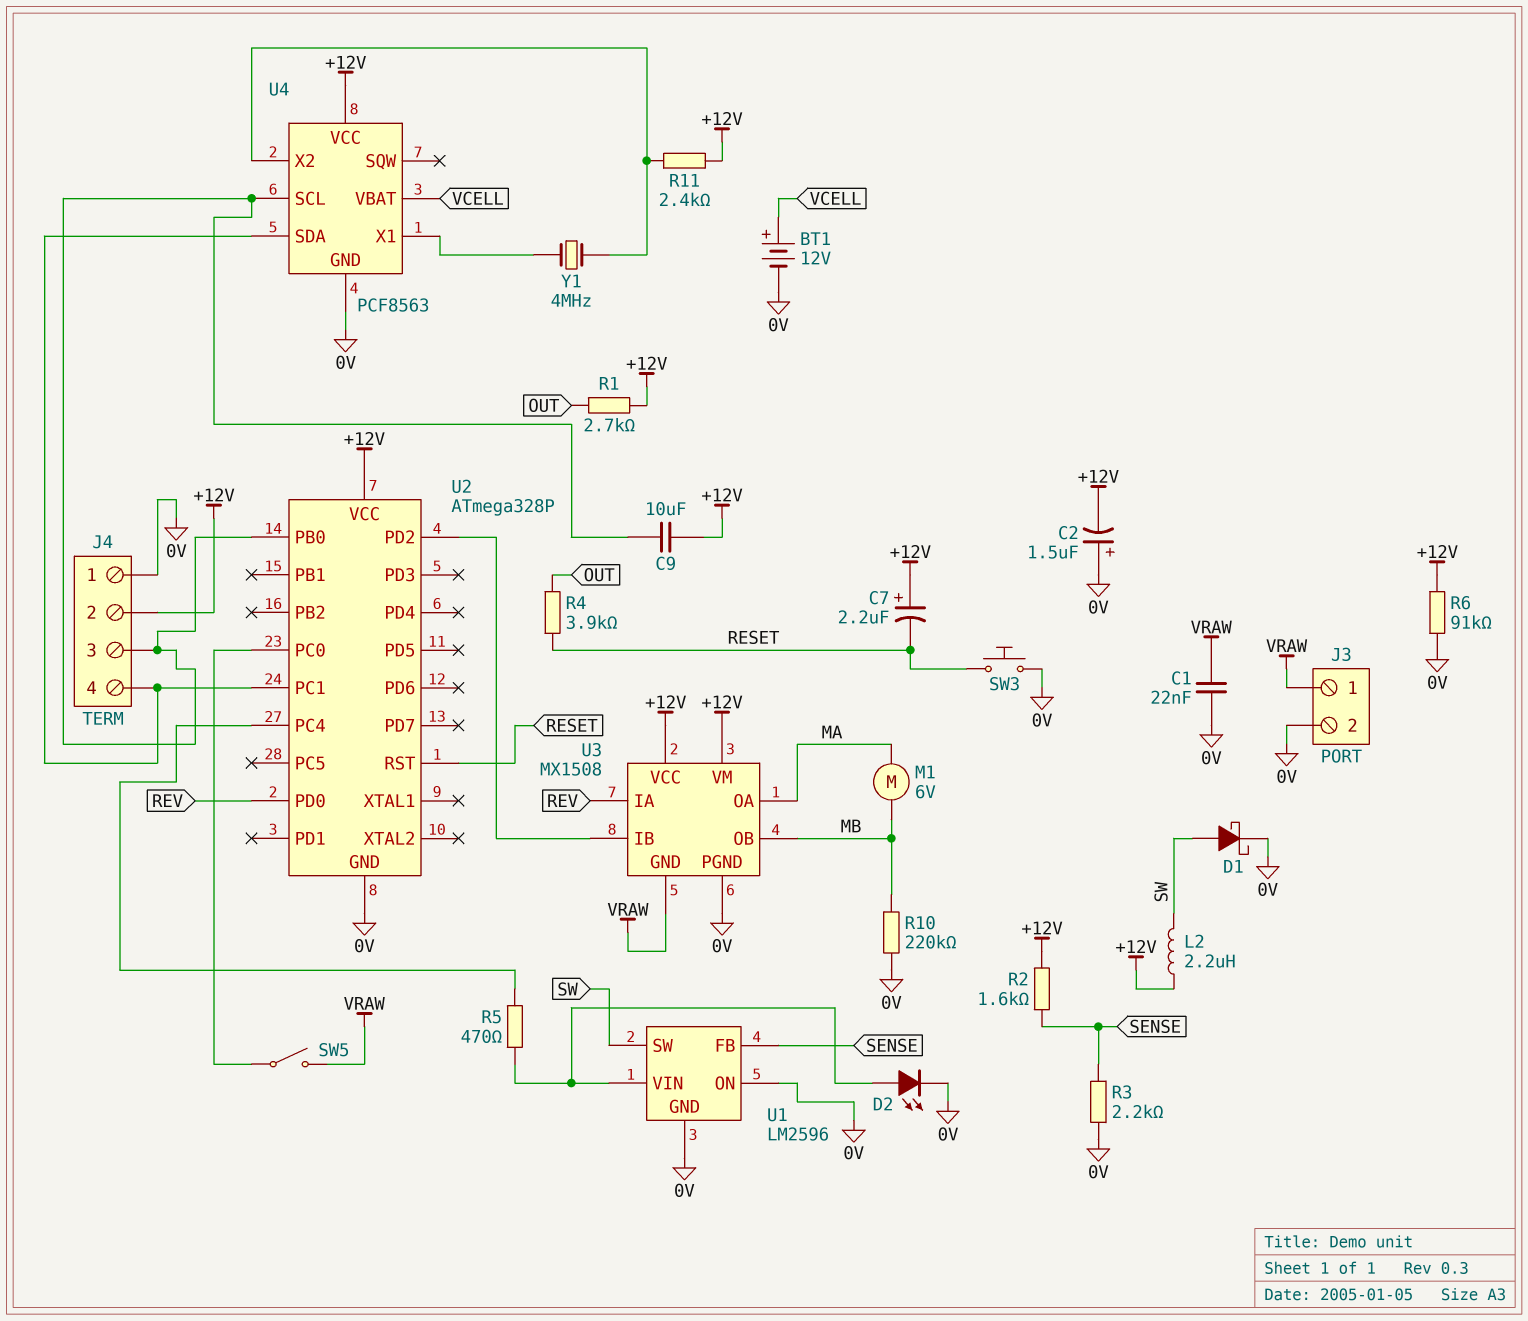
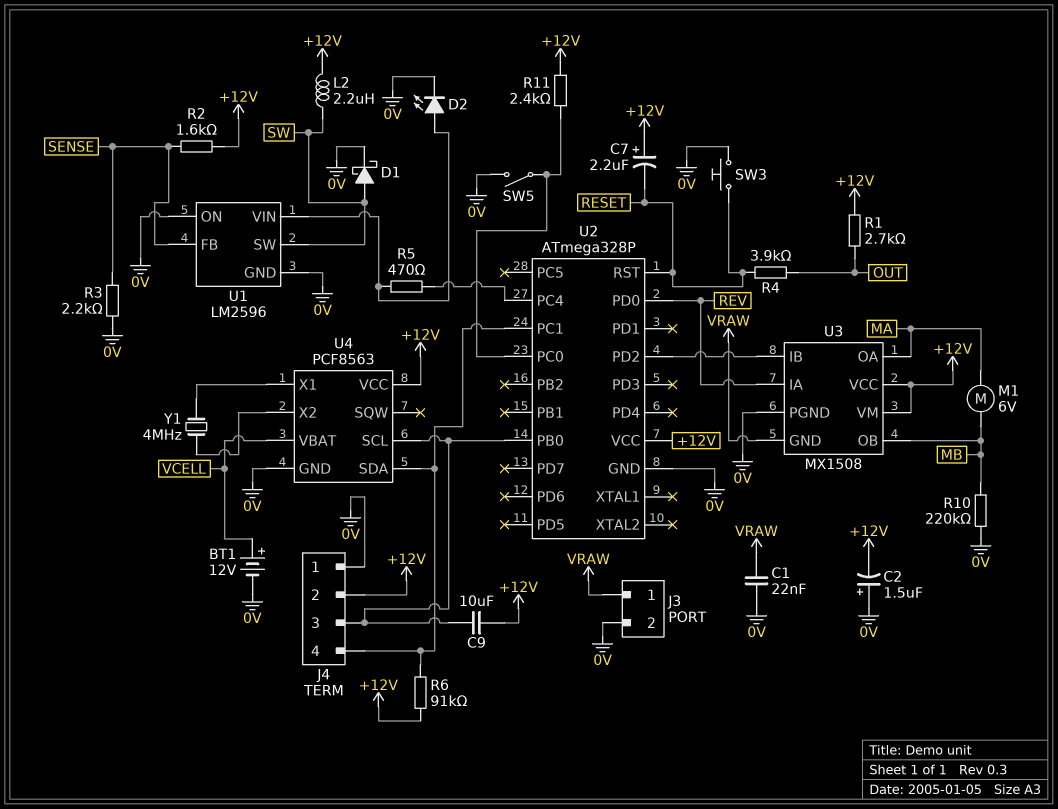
R6: 91k (+12V, 0V) -> 91k (+12V, J4/4)
R11: 2.4k (+12V, U4/X2) -> 2.4k (+12V, U2/PC0)
SW5: switch (U2/PC0, VRAW) -> switch (0V, U2/PC0)

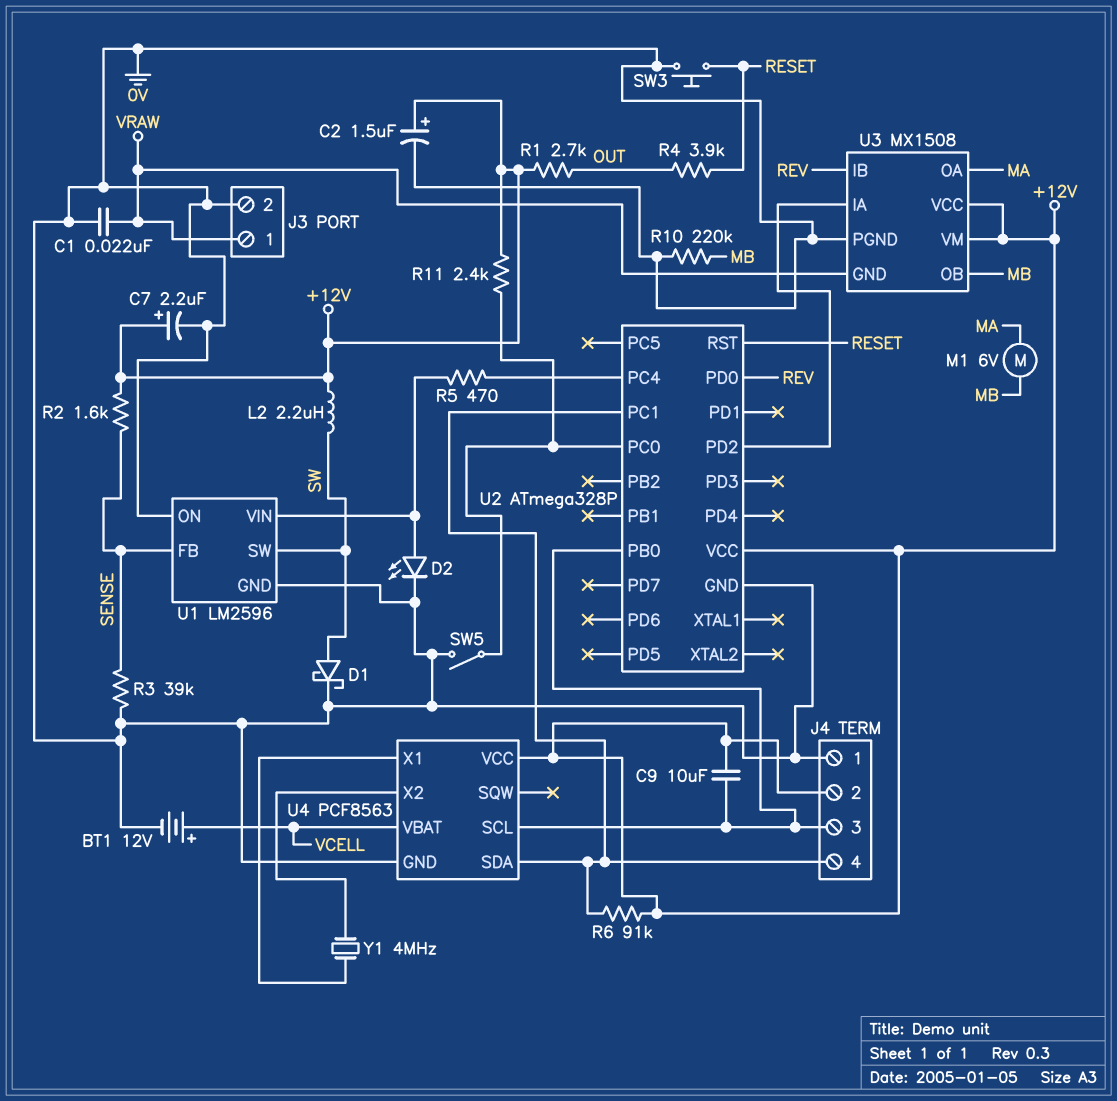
C2: 1.5uF (plus 0V, minus +12V) -> 1.5uF (plus +12V, minus 0V)
C7: 2.2uF (plus +12V, minus RESET) -> 2.2uF (plus +12V, minus 0V)
R3: 2.2k (0V, SENSE) -> 39k (0V, SENSE)
U3 pin IA: REV -> U2/PD2
U3 pin IB: U2/PD2 -> REV

